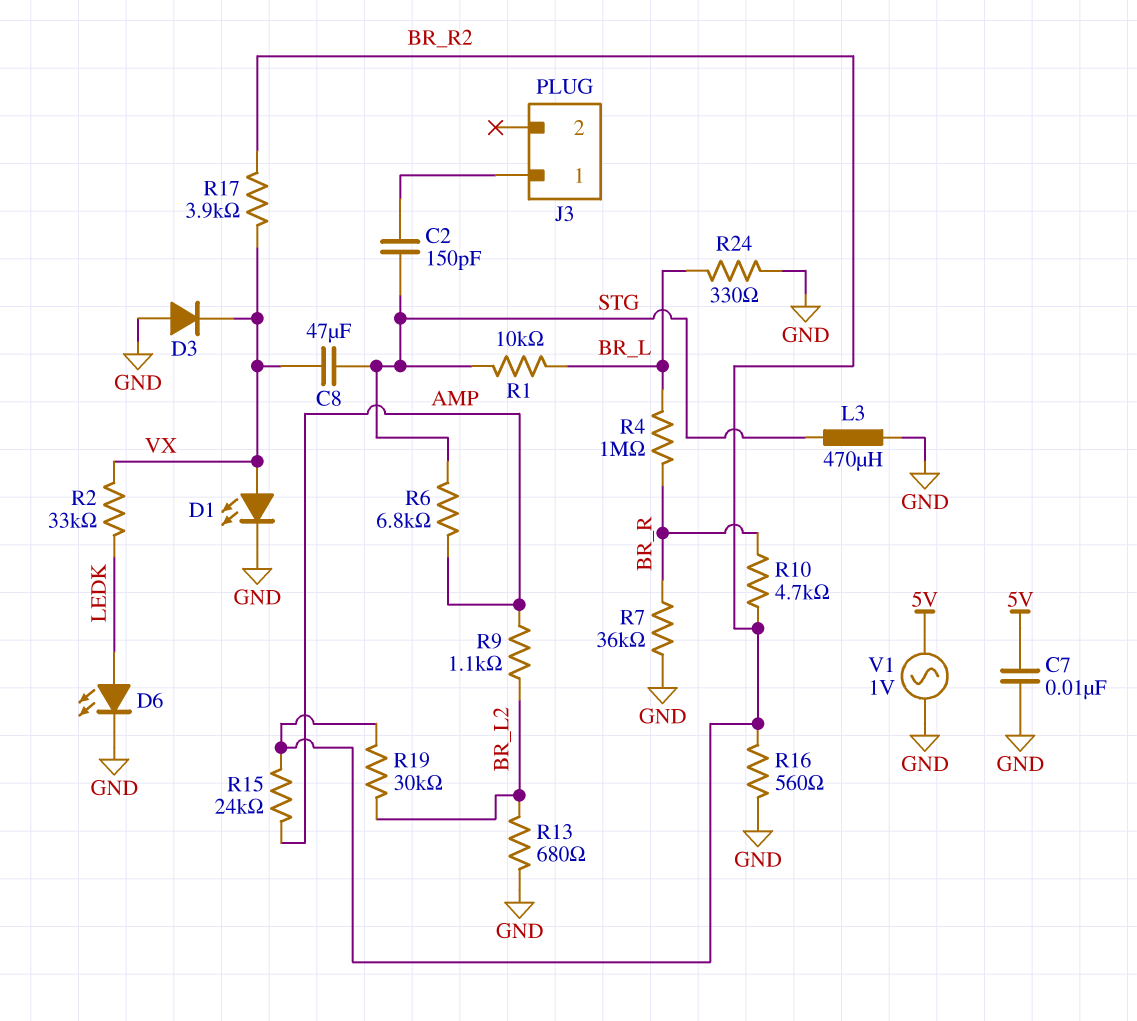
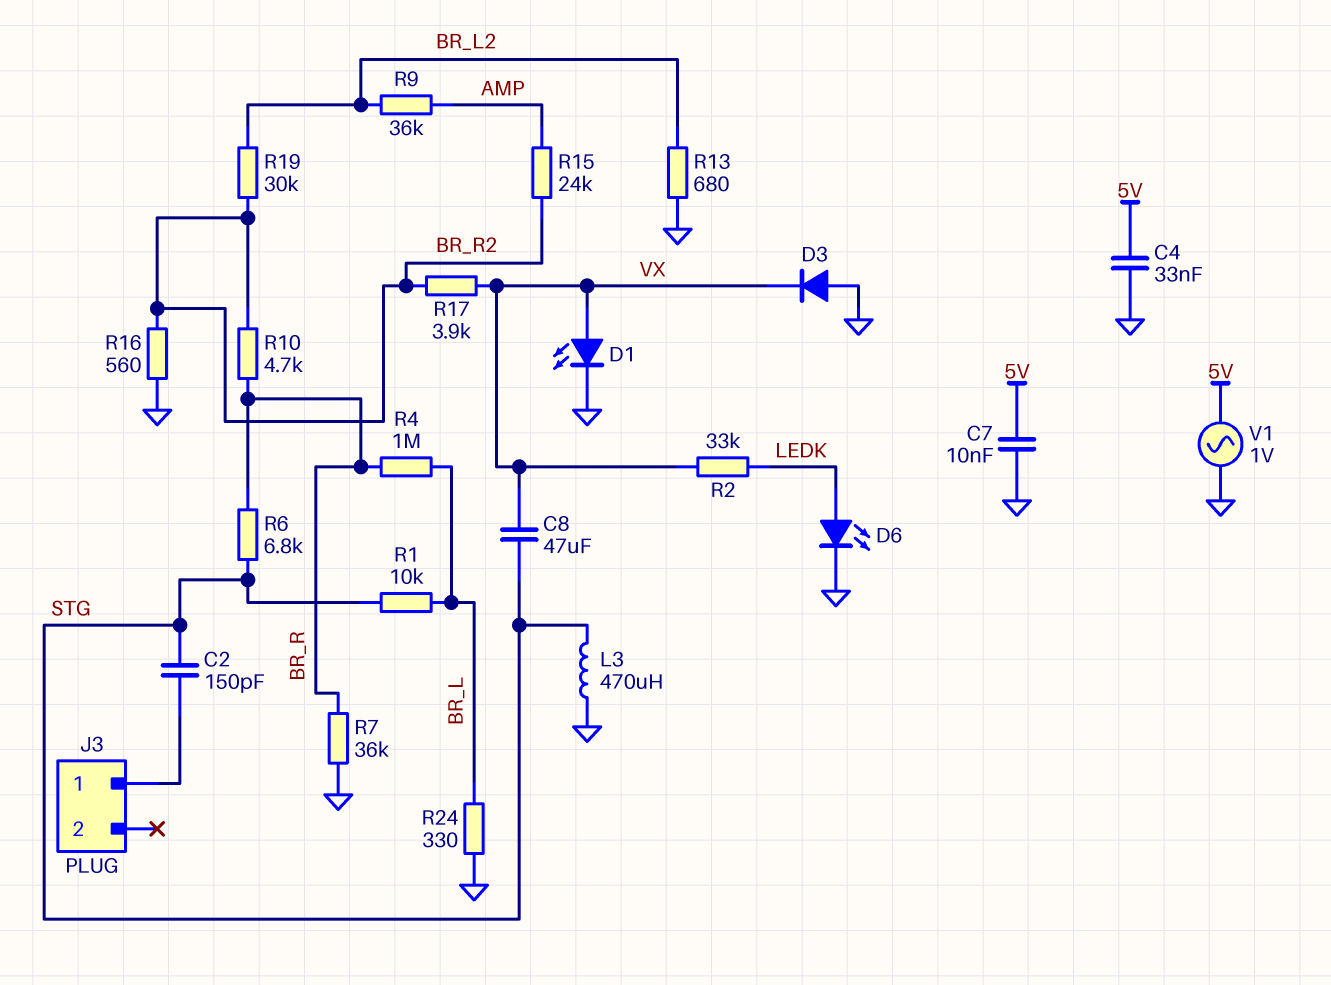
C4: none -> 33nF (5V, GND)
R6: 6.8k (AMP, STG) -> 6.8k (BR_R, STG)
R9: 1.1k (AMP, BR_L2) -> 36k (AMP, BR_L2)

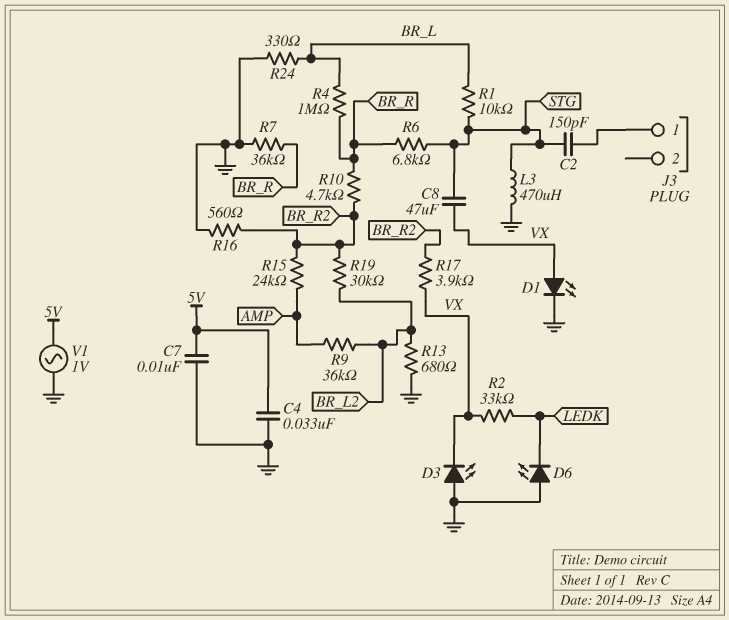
D3: diode (A GND, K VX) -> LED (A GND, K VX)
D6: LED (A LEDK, K GND) -> LED (A GND, K LEDK)

